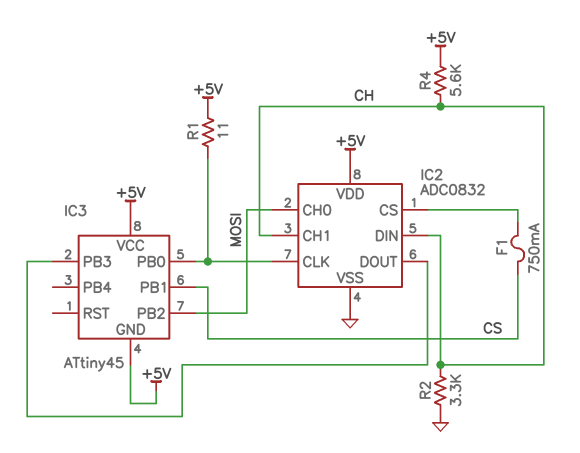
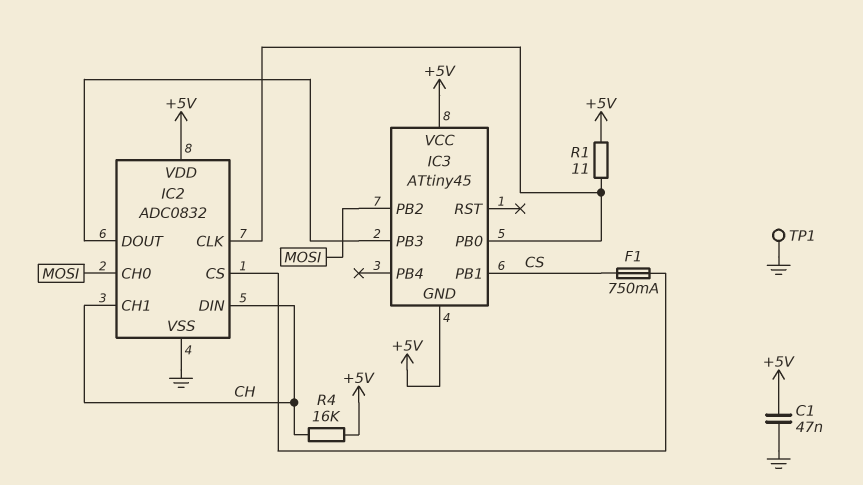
C1: none -> 47nF (+5V, GND)
R2: 3.3k (CH, GND) -> none
R4: 5.6k (+5V, CH) -> 16k (+5V, CH)
TP1: none -> test point (GND)

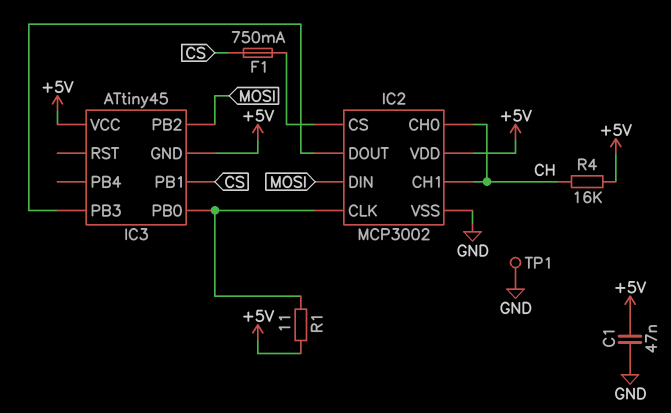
IC2: ADC0832 -> MCP3002
IC2 pin CH0: MOSI -> CH
IC2 pin DIN: CH -> MOSI

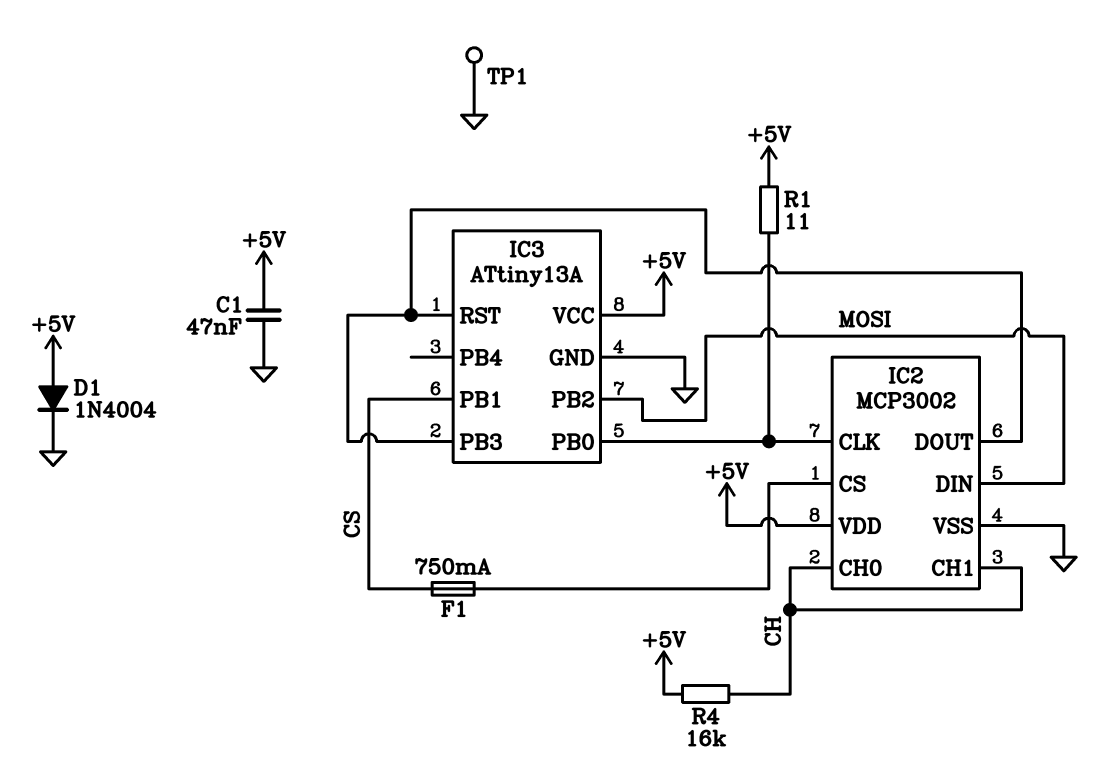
D1: none -> diode 1N4004 (A +5V, K GND)
IC3: ATtiny45 -> ATtiny13A
IC3 pin GND: +5V -> GND
IC3 pin RST: none -> IC2/DOUT

